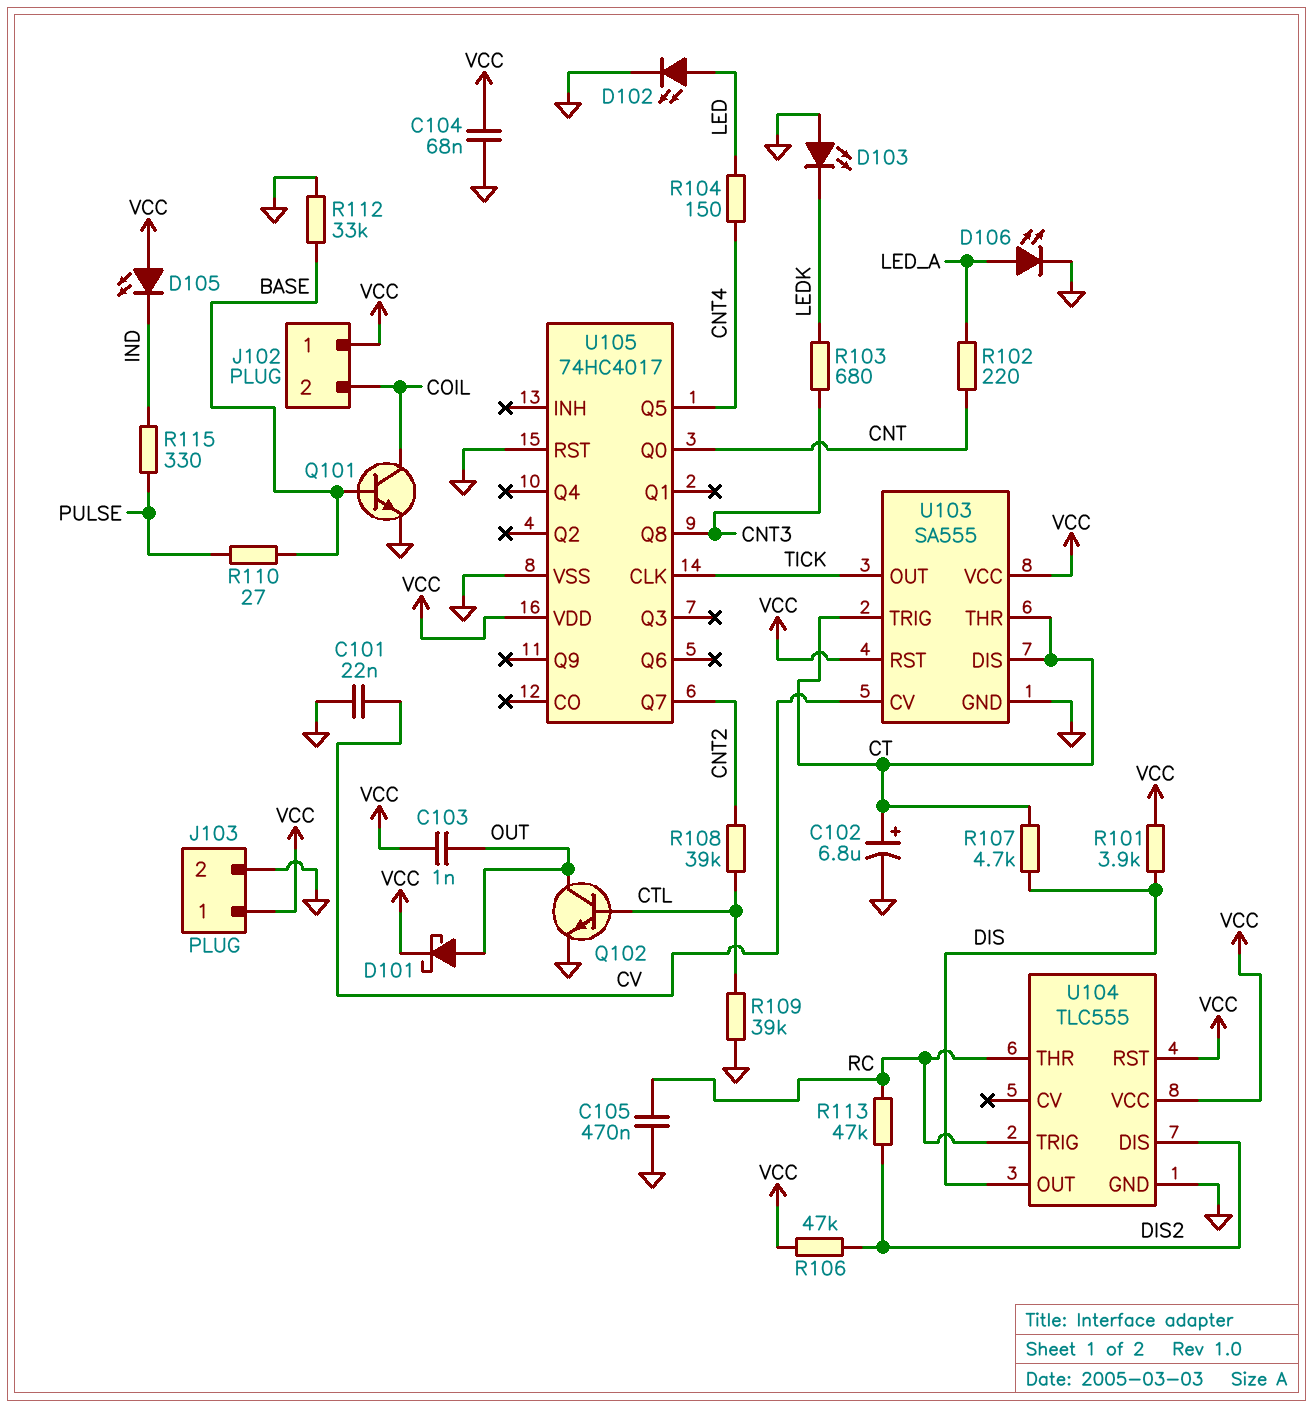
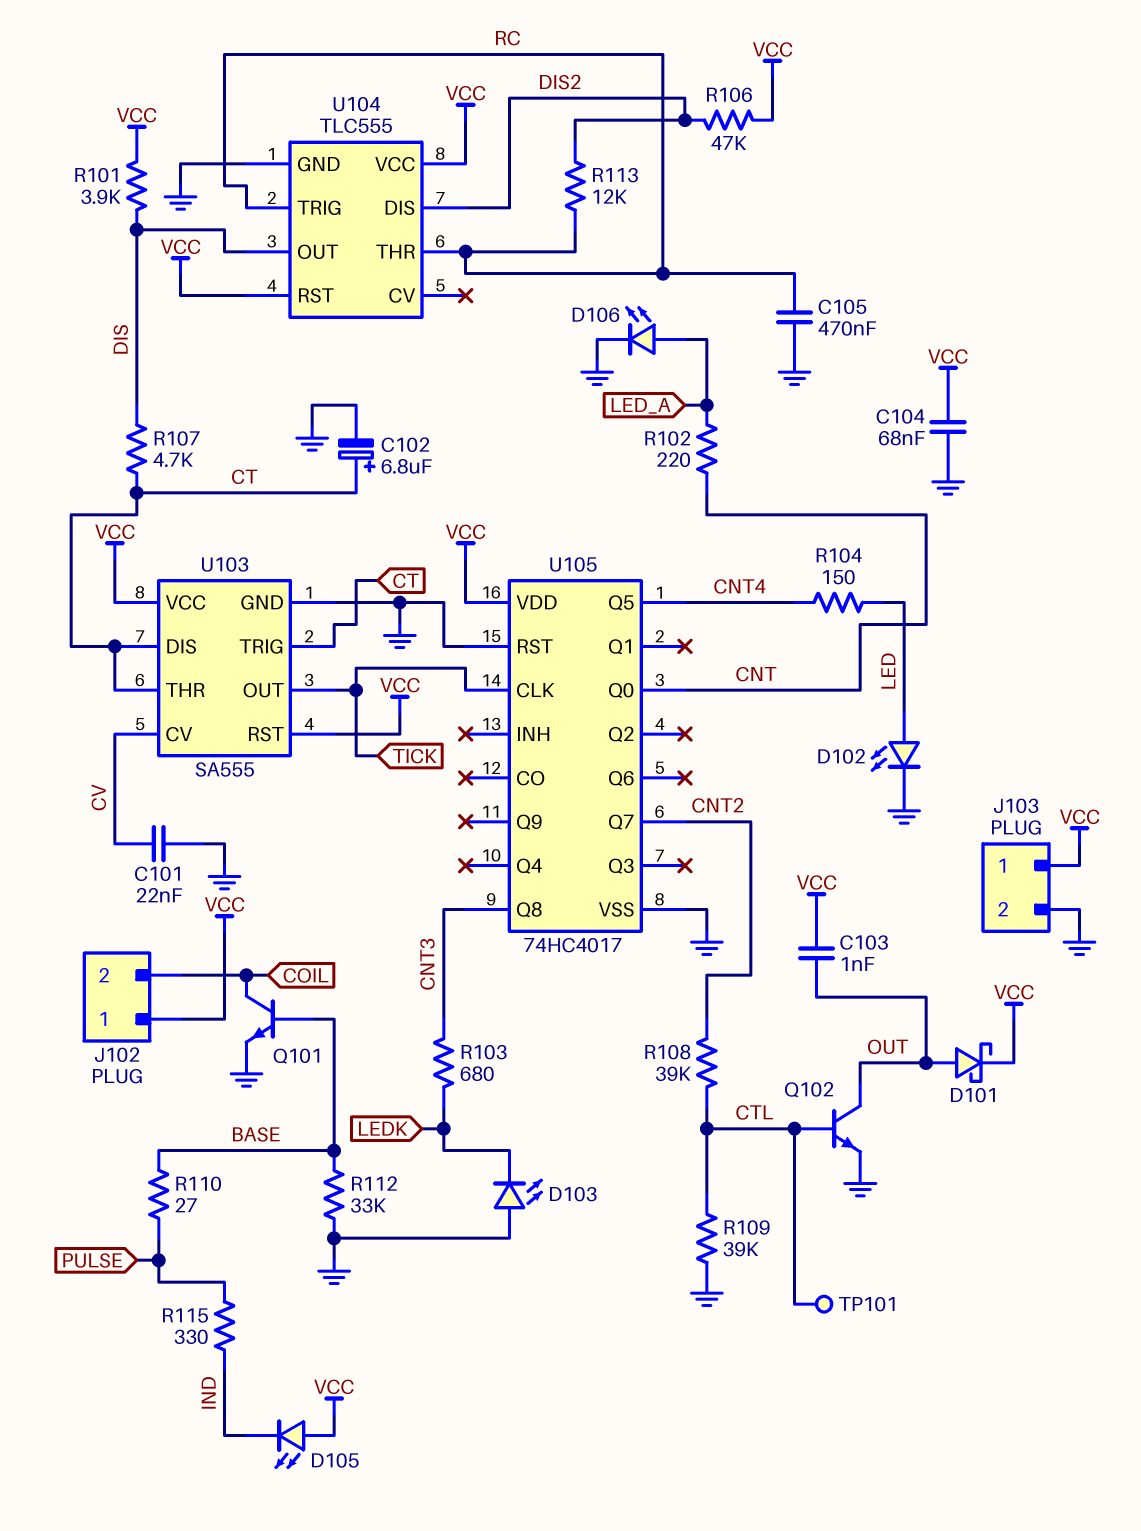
R113: 47k (DIS2, RC) -> 12k (DIS2, RC)
TP101: none -> test point (CTL)

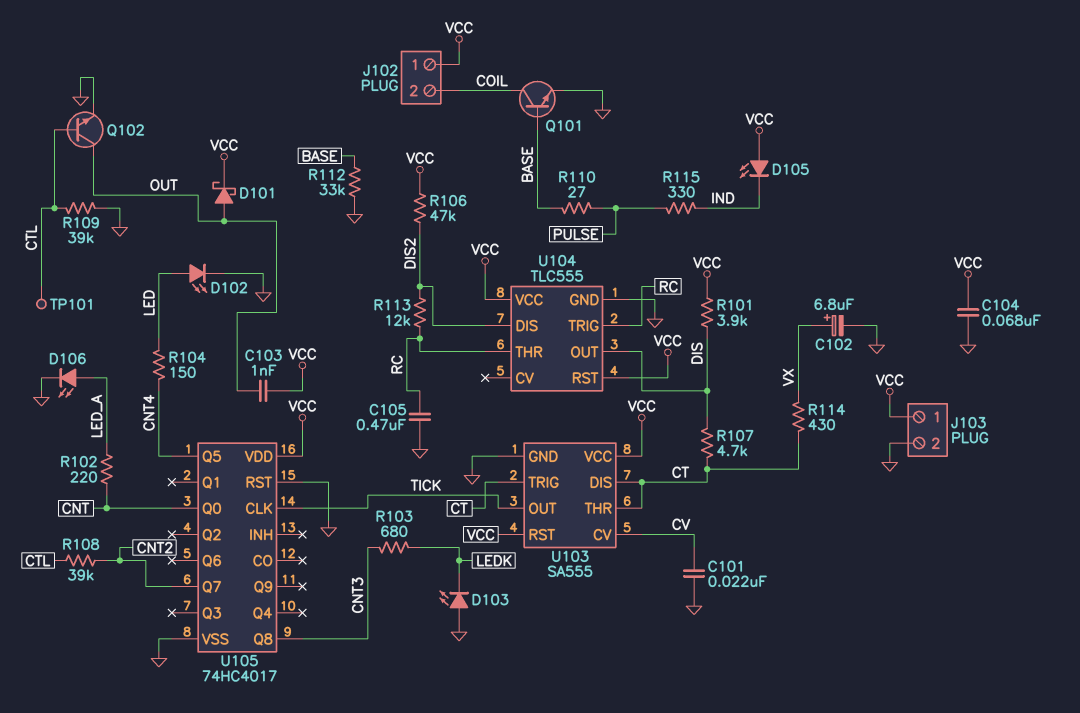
C102: 6.8uF (plus CT, minus GND) -> 6.8uF (plus VX, minus GND)
R114: none -> 430 (CT, VX)

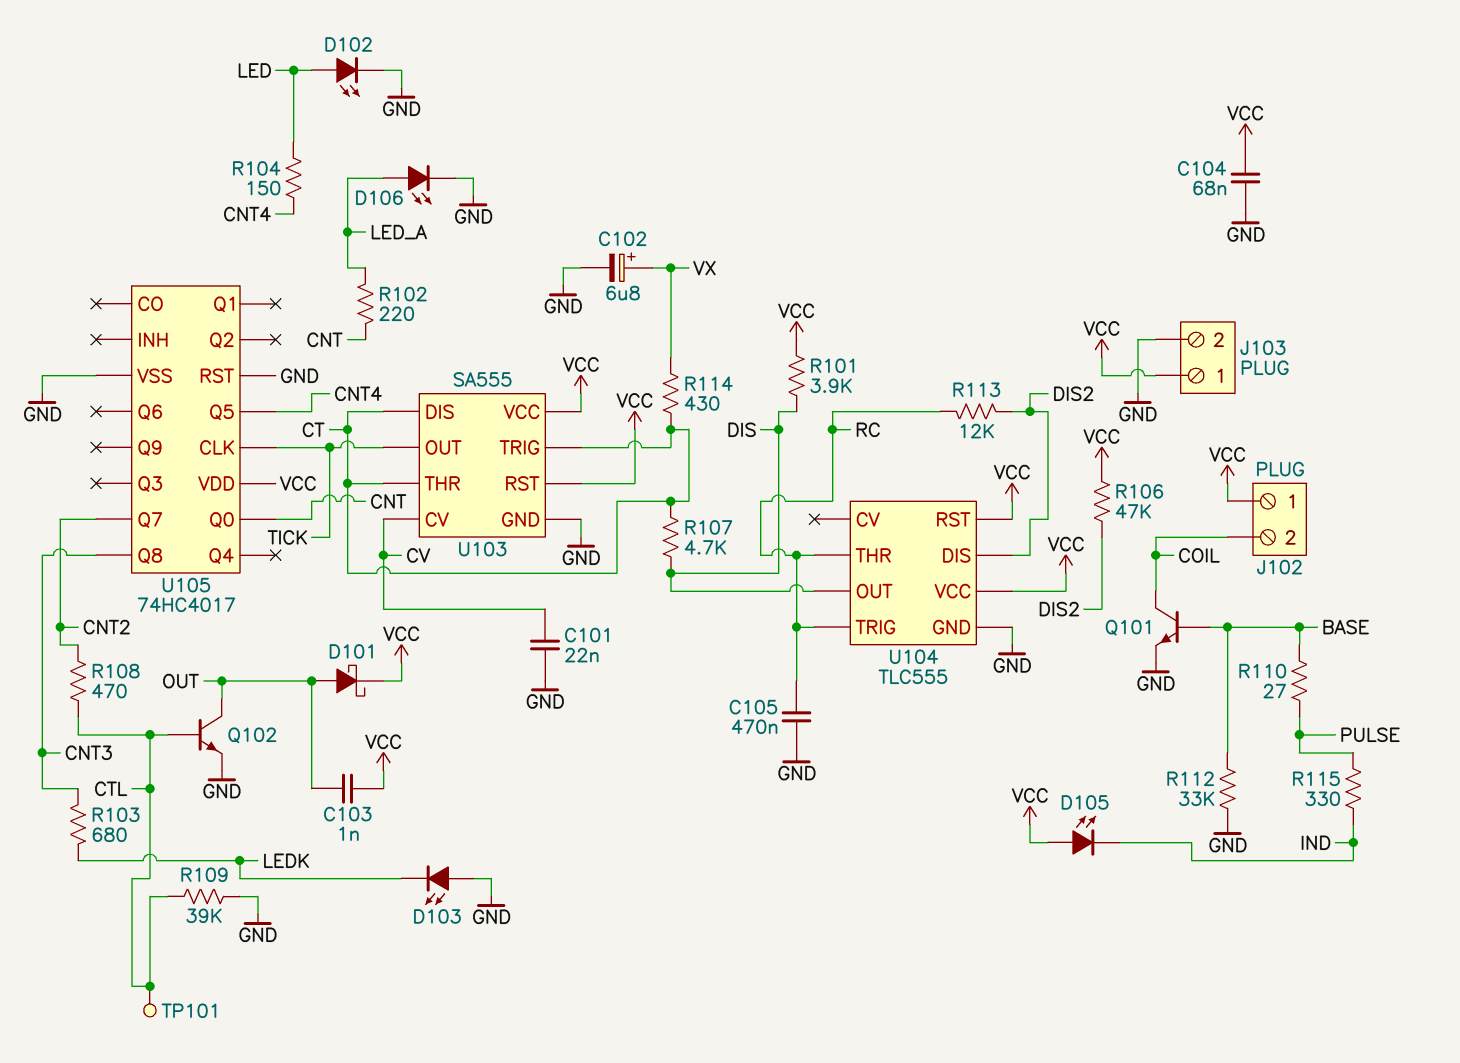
R108: 39k (CNT2, CTL) -> 470 (CNT2, CTL)

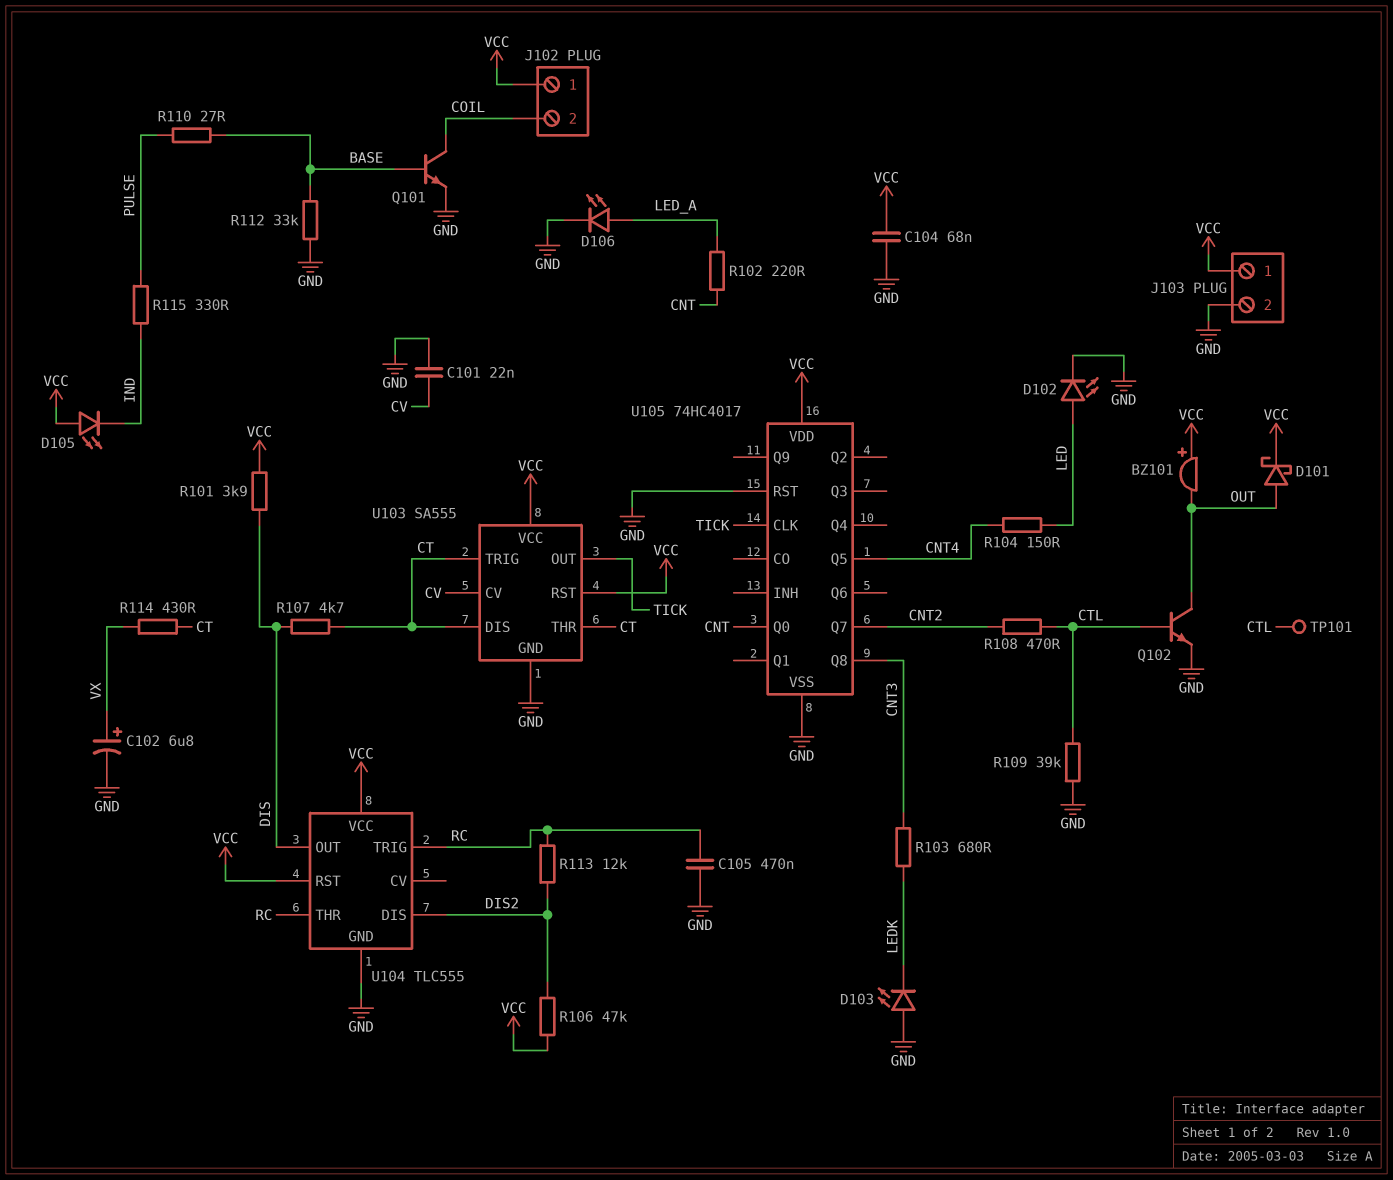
BZ101: none -> buzzer (plus VCC, minus OUT)
C103: 1nF (OUT, VCC) -> none

